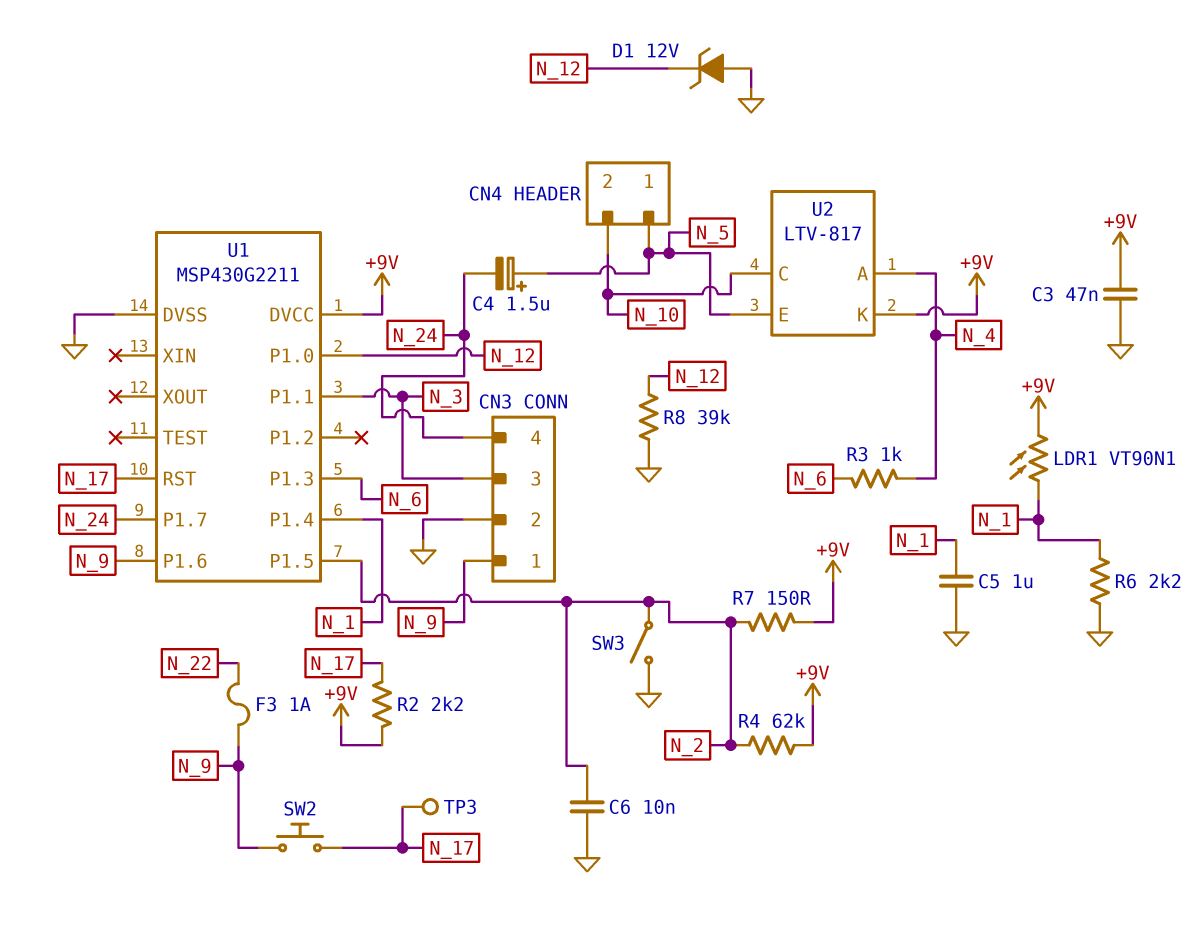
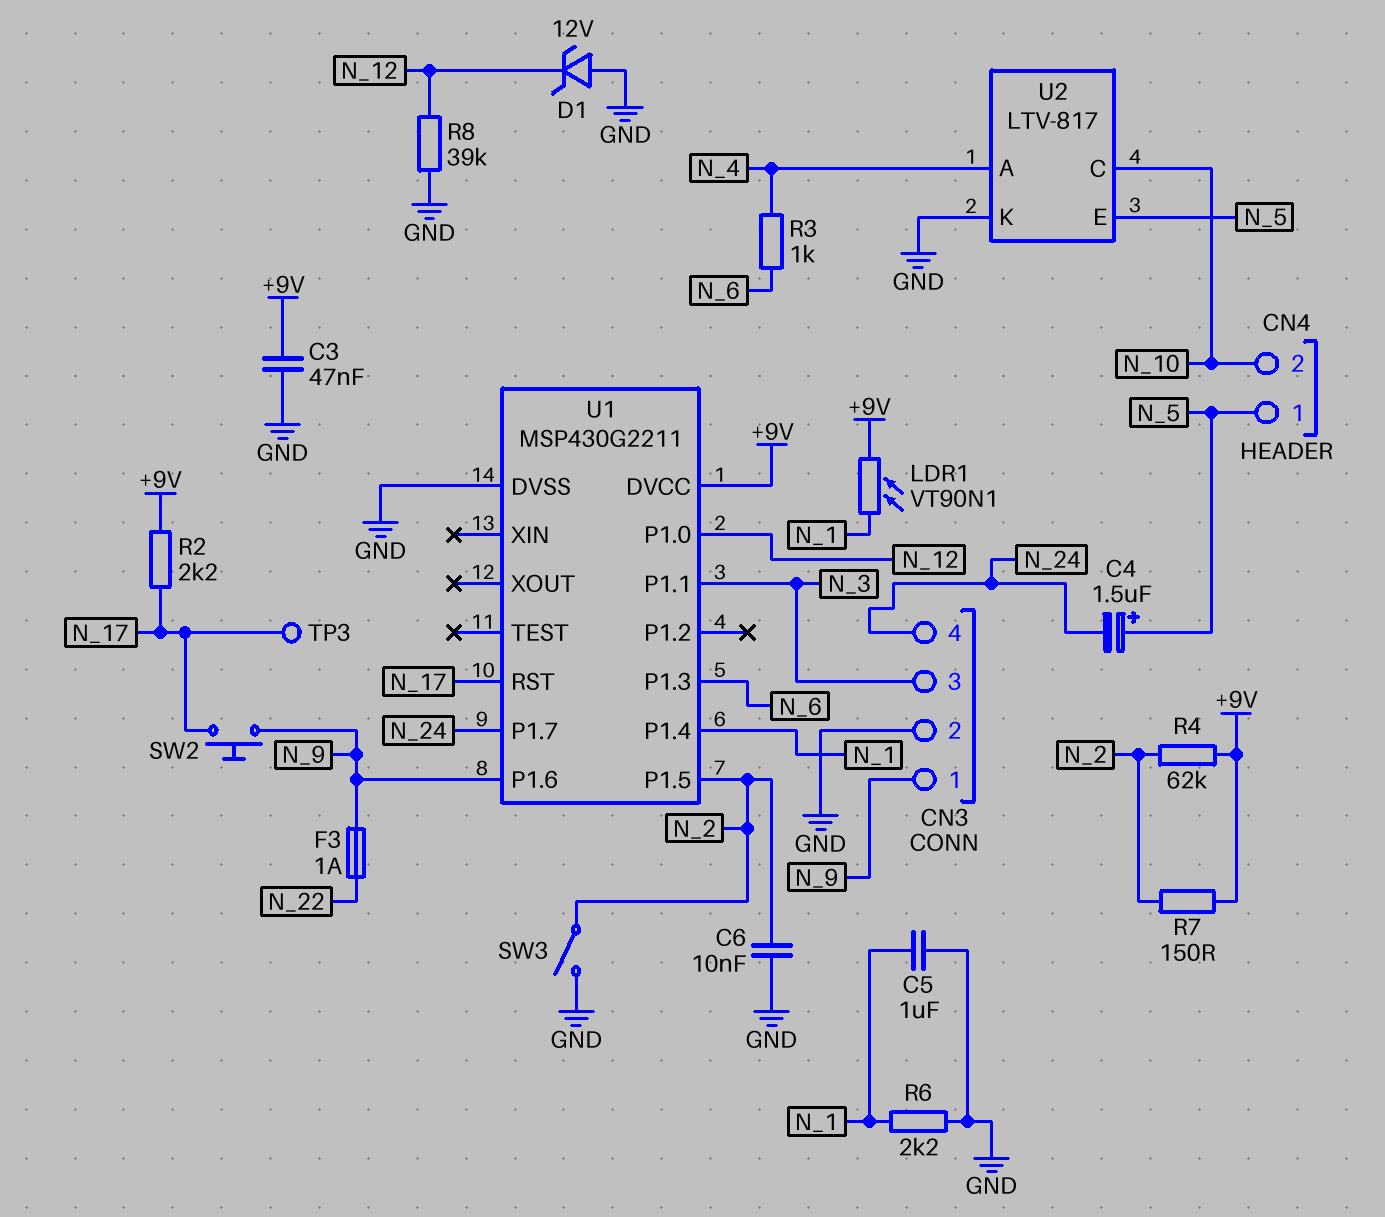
U2 pin K: +9V -> GND

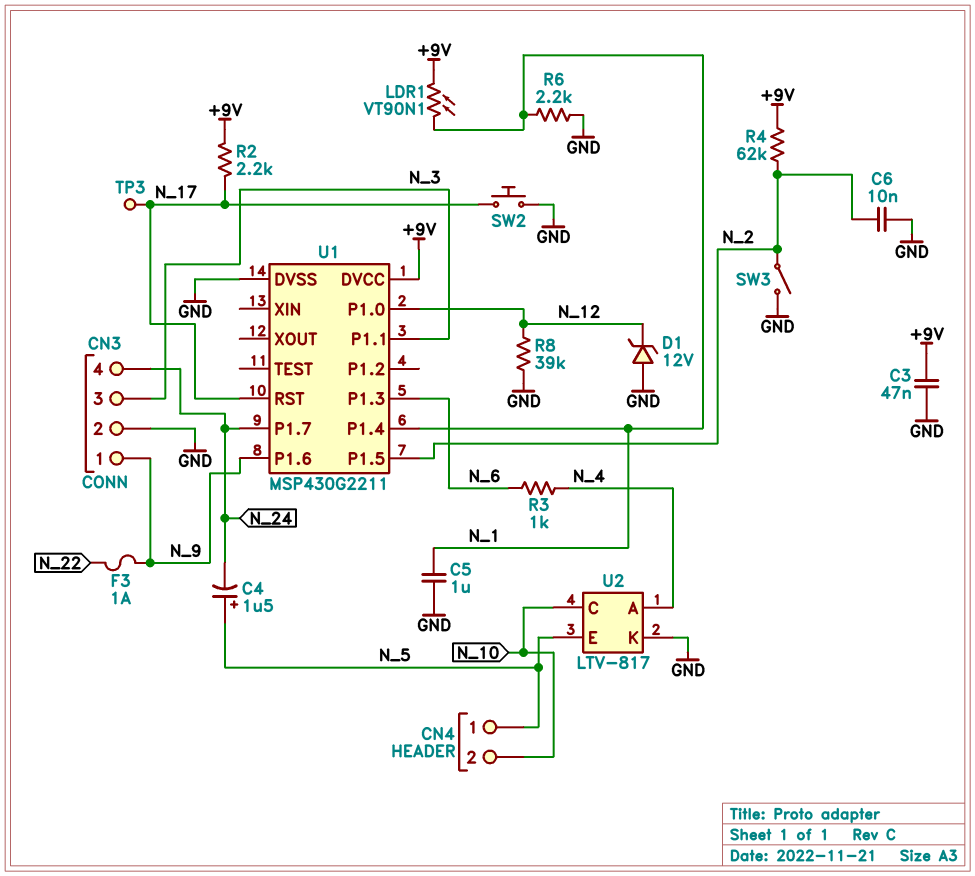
R7: 150 (+9V, N_2) -> none
SW2: button (N_9, N_17) -> button (GND, N_17)

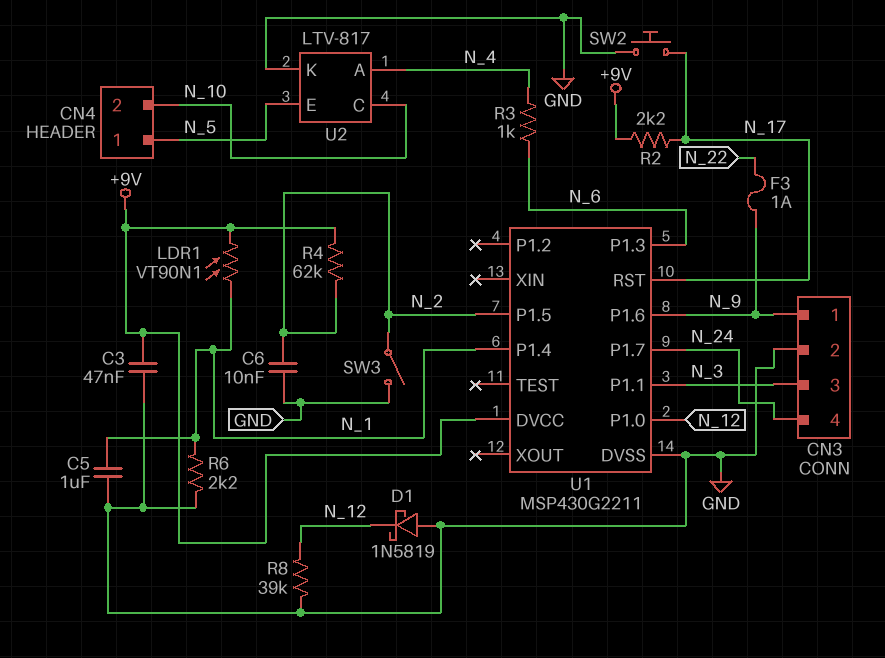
C4: 1.5uF (plus N_5, minus N_24) -> none
D1: zener 12V (A GND, K N_12) -> schottky 1N5819 (A GND, K N_12)
TP3: test point (N_17) -> none

